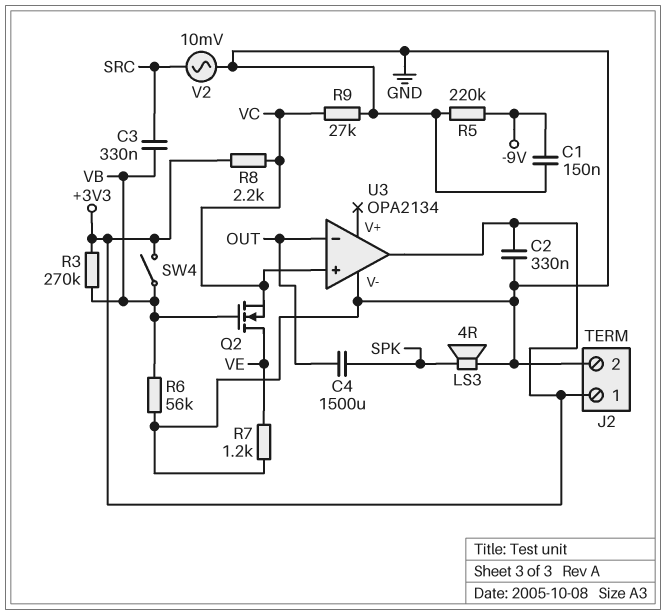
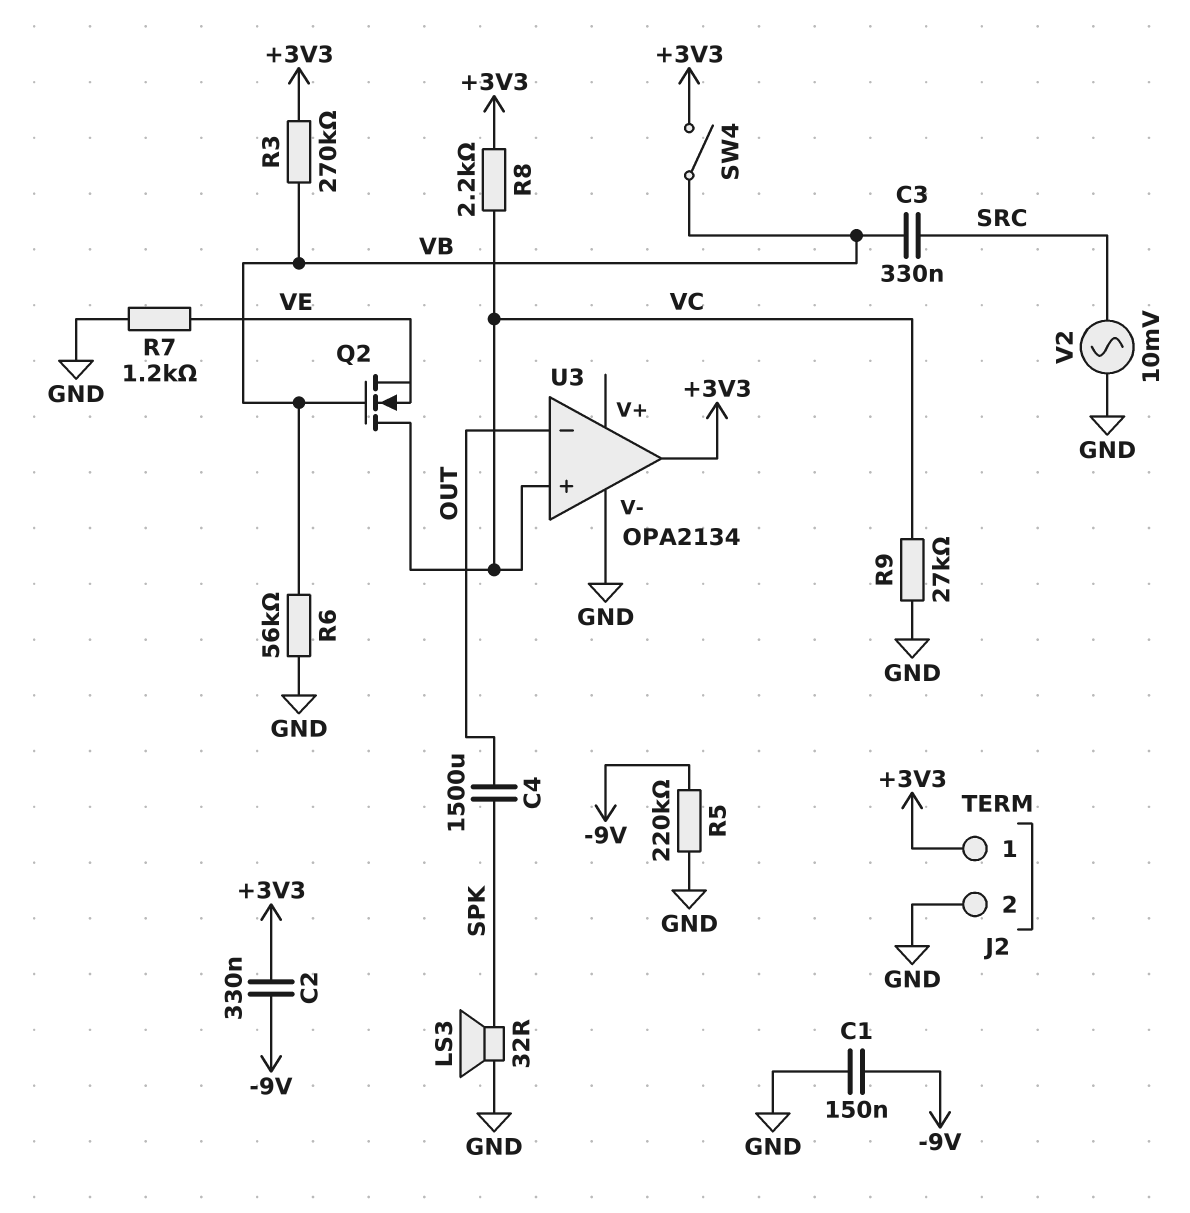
C2: 330nF (+3V3, GND) -> 330nF (+3V3, -9V)
LS3: speaker 4R (GND, SPK) -> speaker 32R (GND, SPK)
Q2: NMOS (G VB, D VE, S VC) -> NMOS (G VB, D VC, S VE)

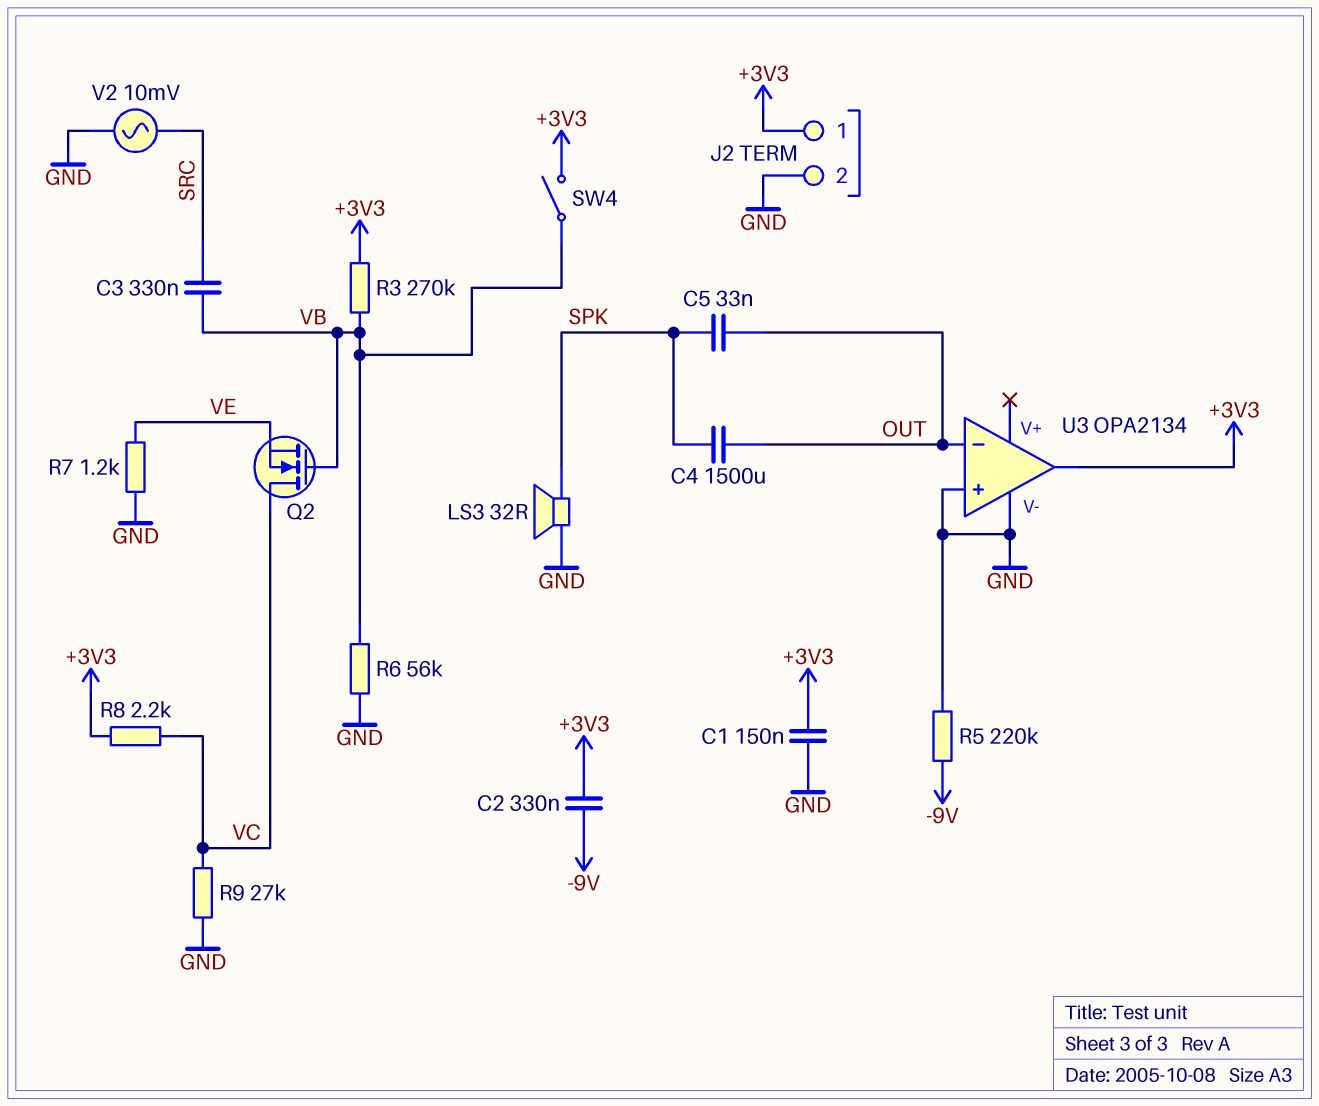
C1: 150nF (-9V, GND) -> 150nF (+3V3, GND)
C5: none -> 33nF (OUT, SPK)
U3 pin in+: VC -> GND

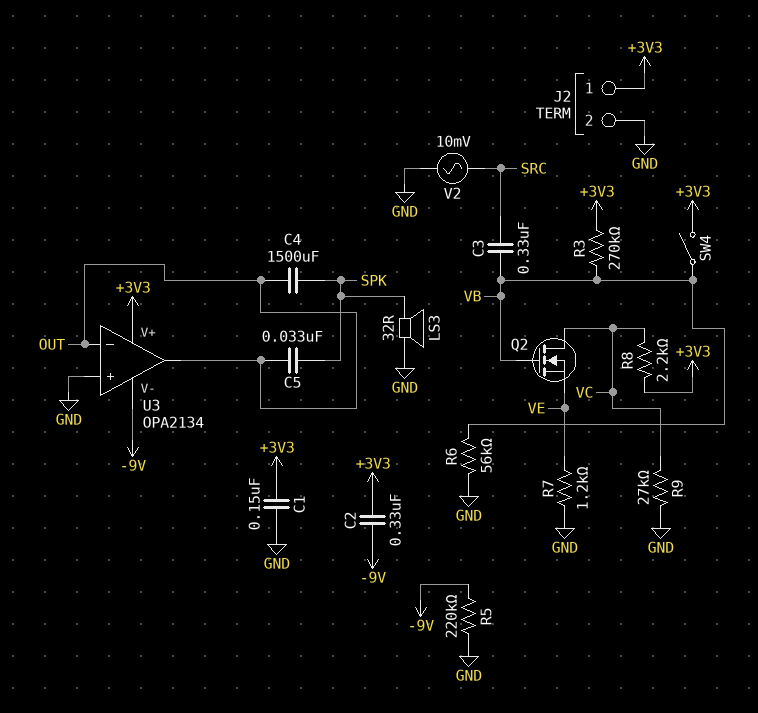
U3 pin V+: none -> +3V3
U3 pin V-: GND -> -9V
U3 pin out: +3V3 -> OUT

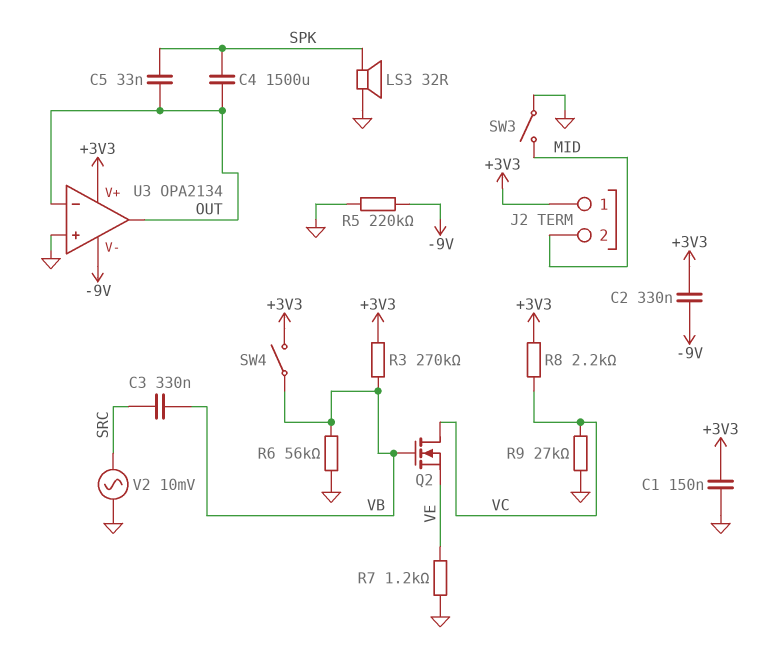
J2 pin 2: GND -> MID
SW3: none -> switch (GND, MID)

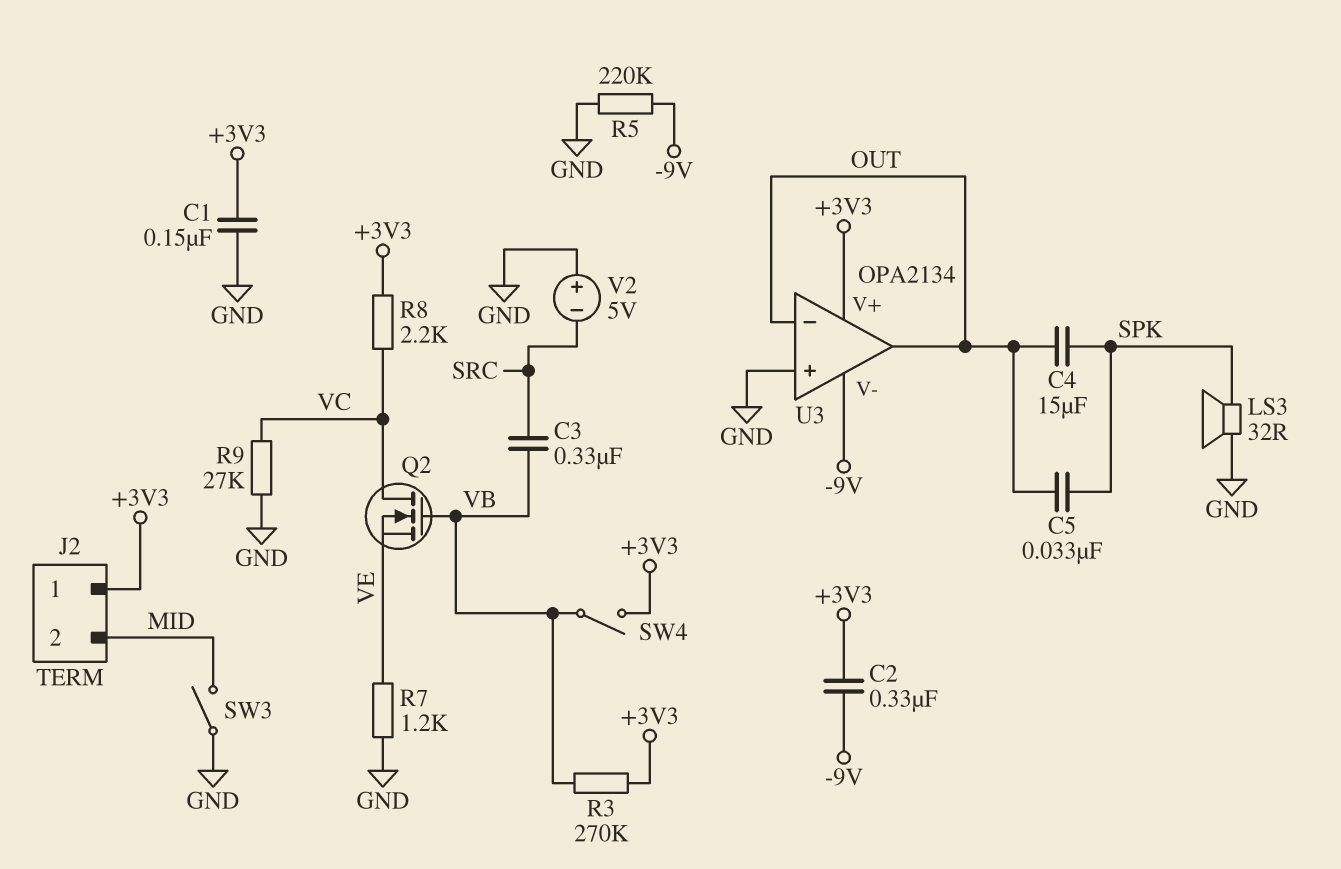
C4: 1500uF (OUT, SPK) -> 15uF (OUT, SPK)
R6: 56k (GND, VB) -> none
V2: AC 10mV (GND, SRC) -> 5V (plus GND, minus SRC)

